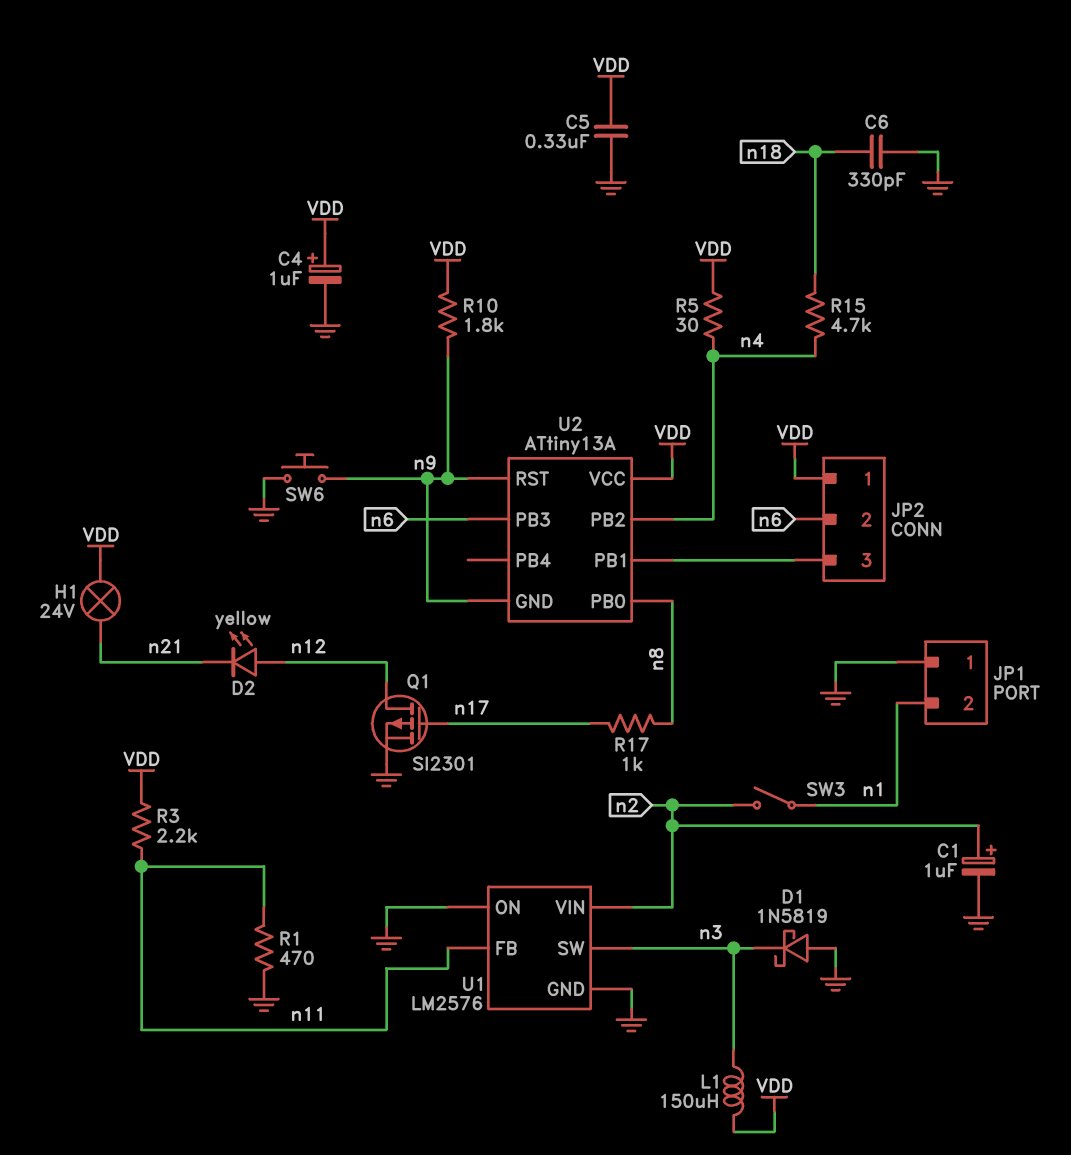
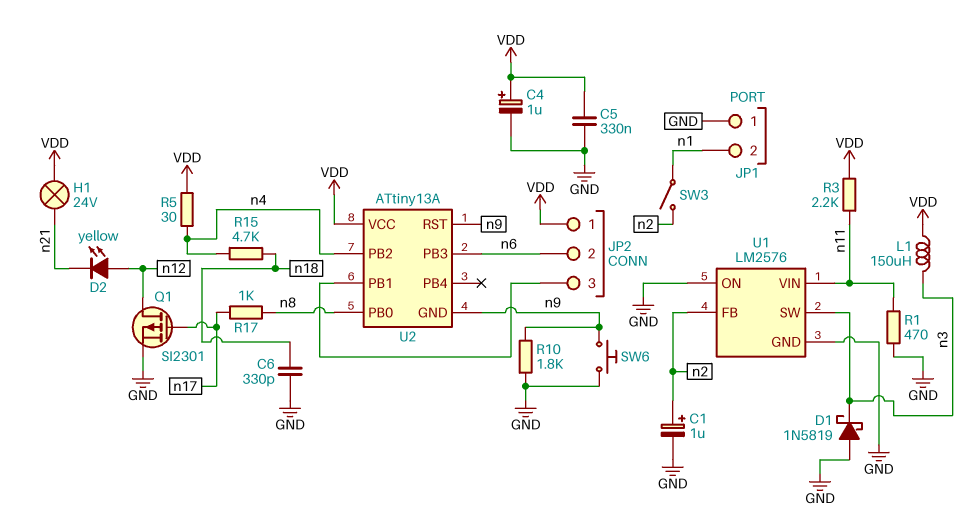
R10: 1.8k (VDD, n9) -> 1.8k (GND, n9)
U1 pin FB: n11 -> n2
U1 pin VIN: n2 -> n11

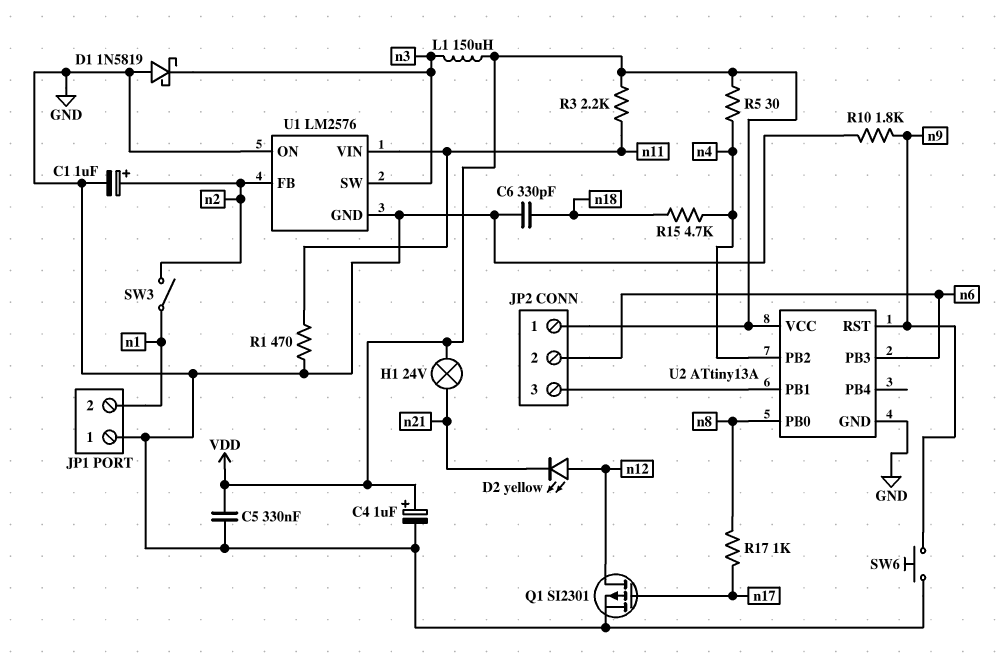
U2 pin GND: n9 -> GND

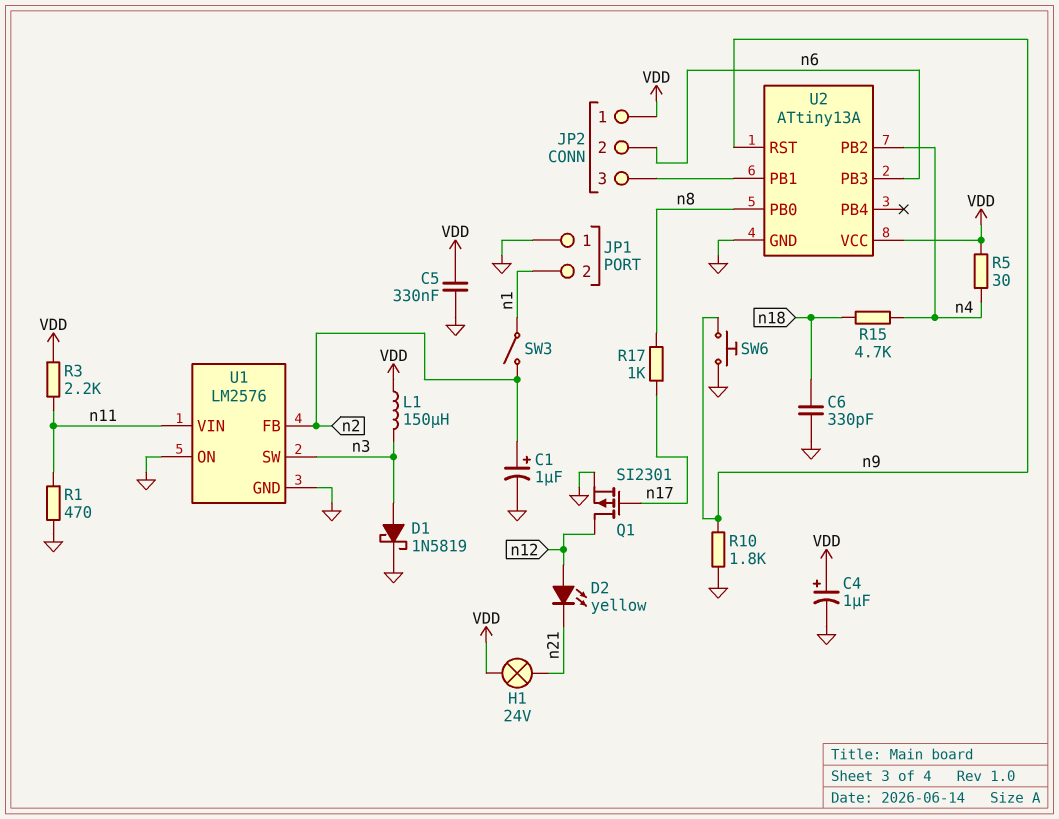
D1: schottky 1N5819 (A GND, K n3) -> schottky 1N5819 (A n3, K GND)

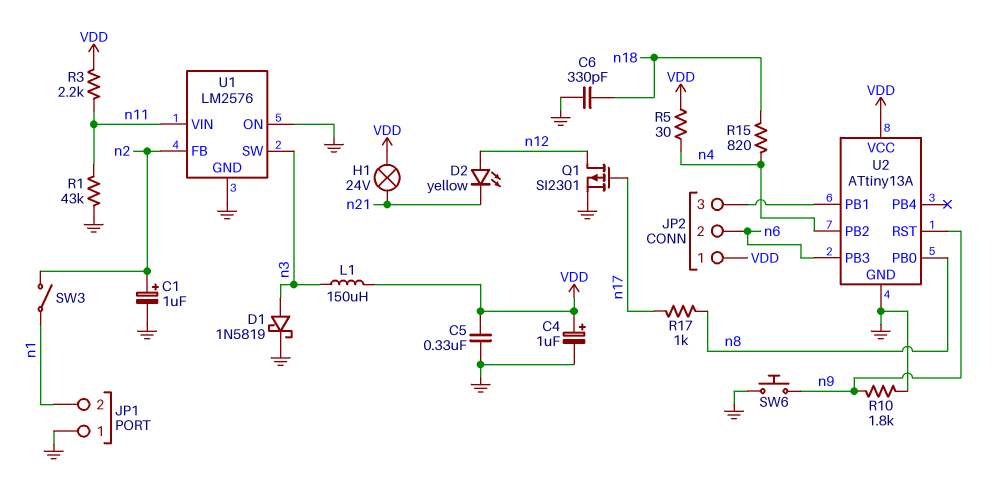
R1: 470 (GND, n11) -> 43k (GND, n11)
R15: 4.7k (n4, n18) -> 820 (n4, n18)

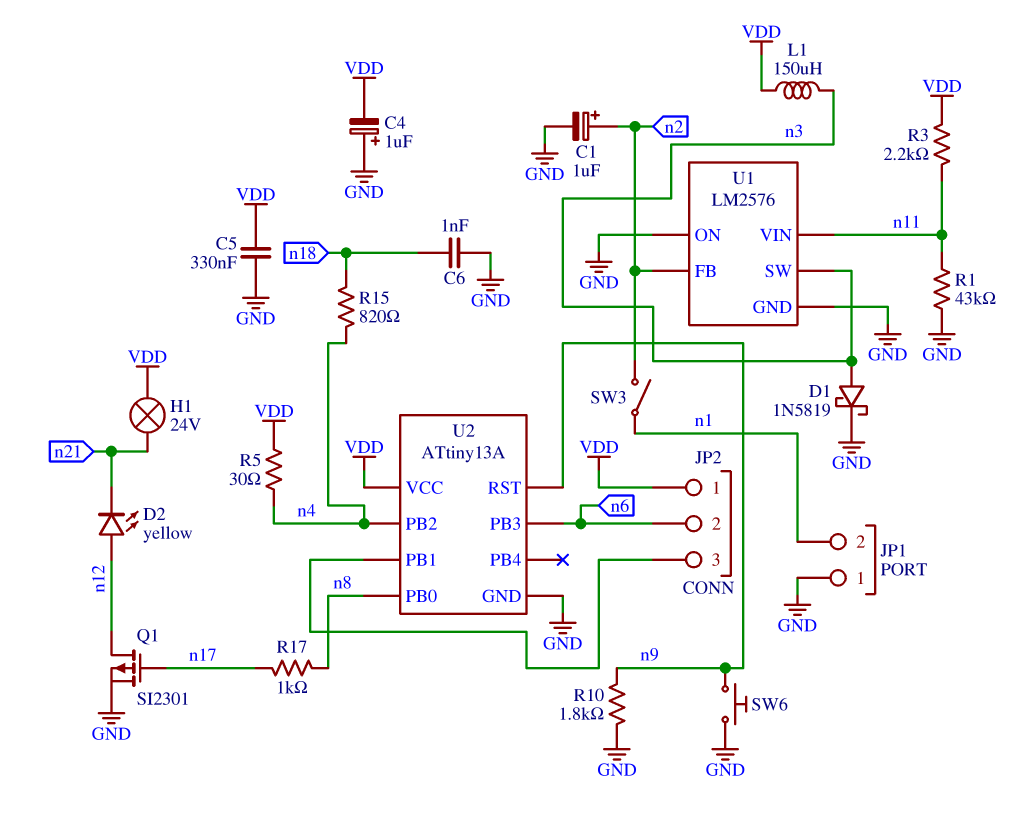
C4: 1uF (plus VDD, minus GND) -> 1uF (plus GND, minus VDD)
C6: 330pF (GND, n18) -> 1nF (GND, n18)

